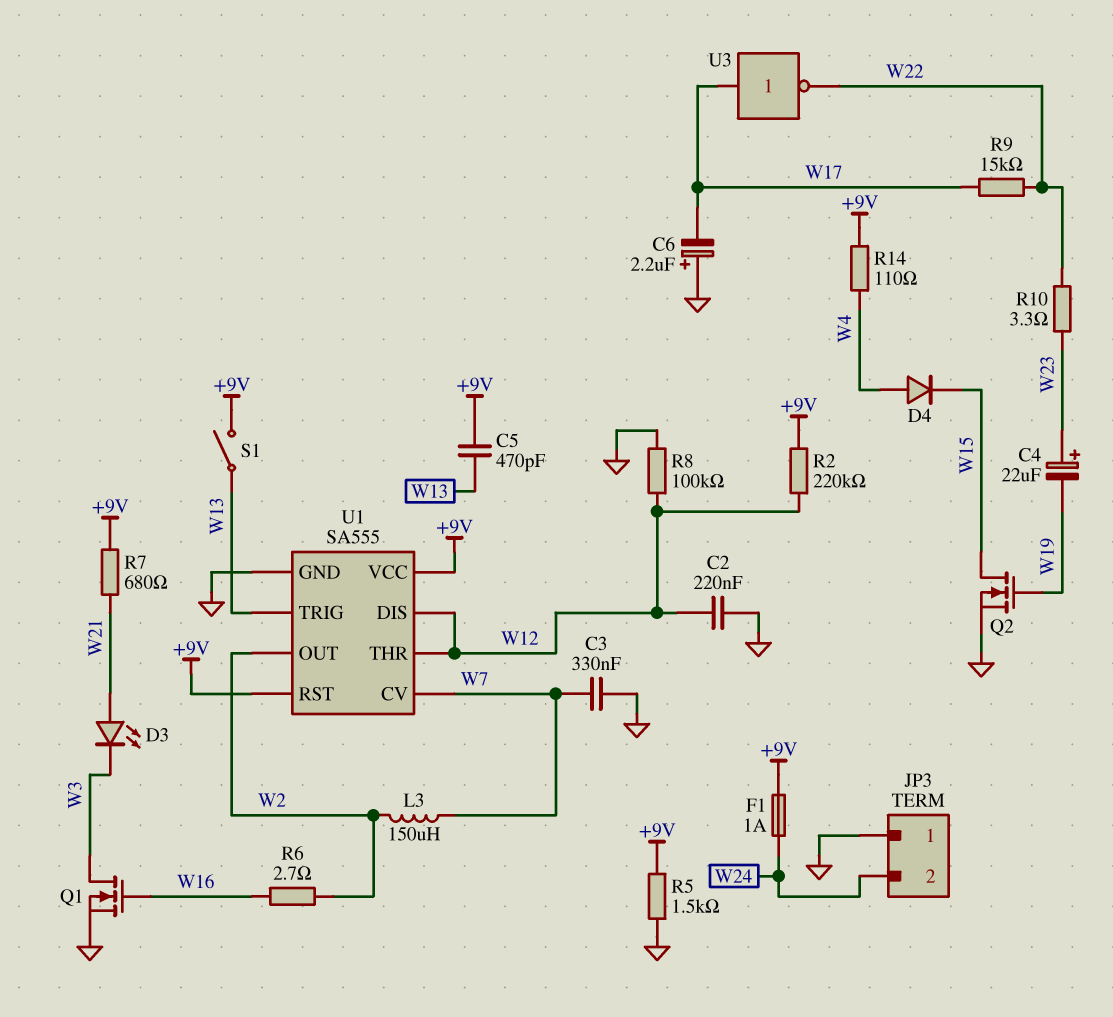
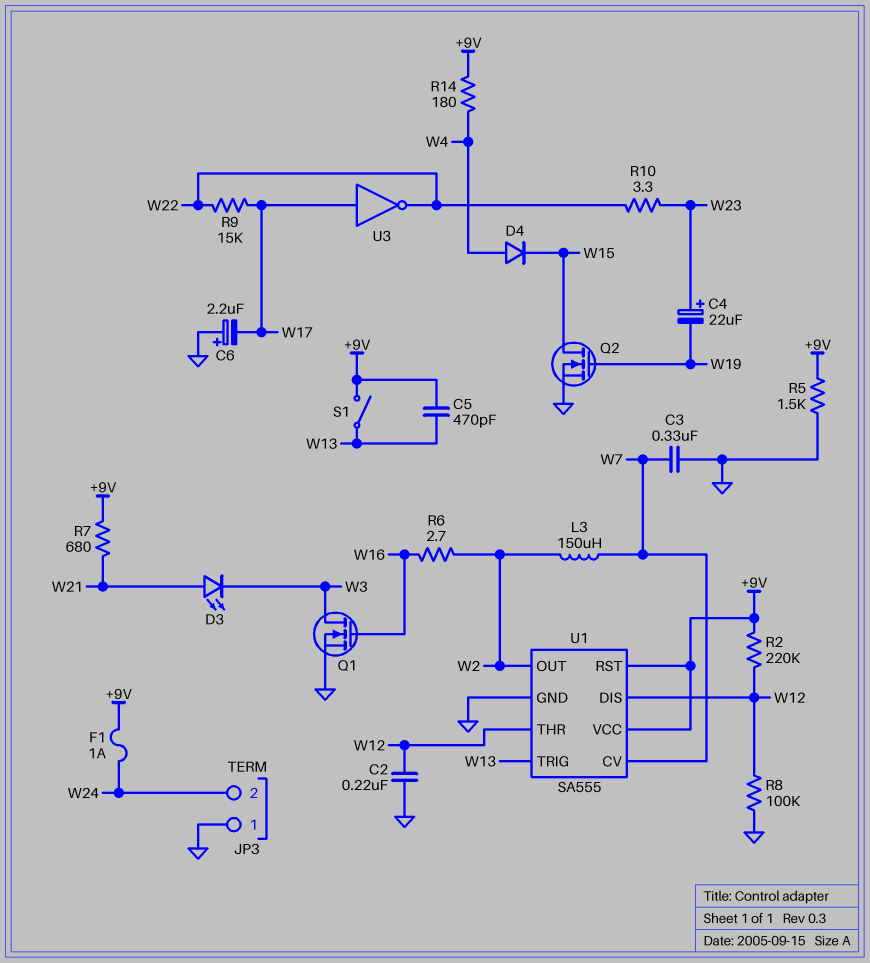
R14: 110 (+9V, W4) -> 180 (+9V, W4)

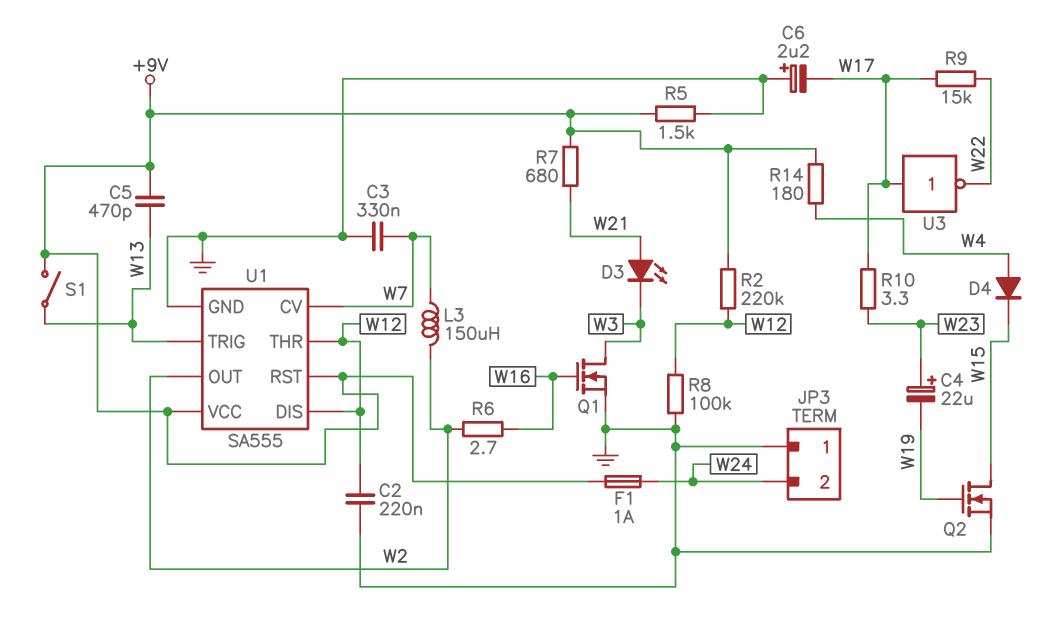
R10: 3.3 (W22, W23) -> 3.3 (W17, W23)

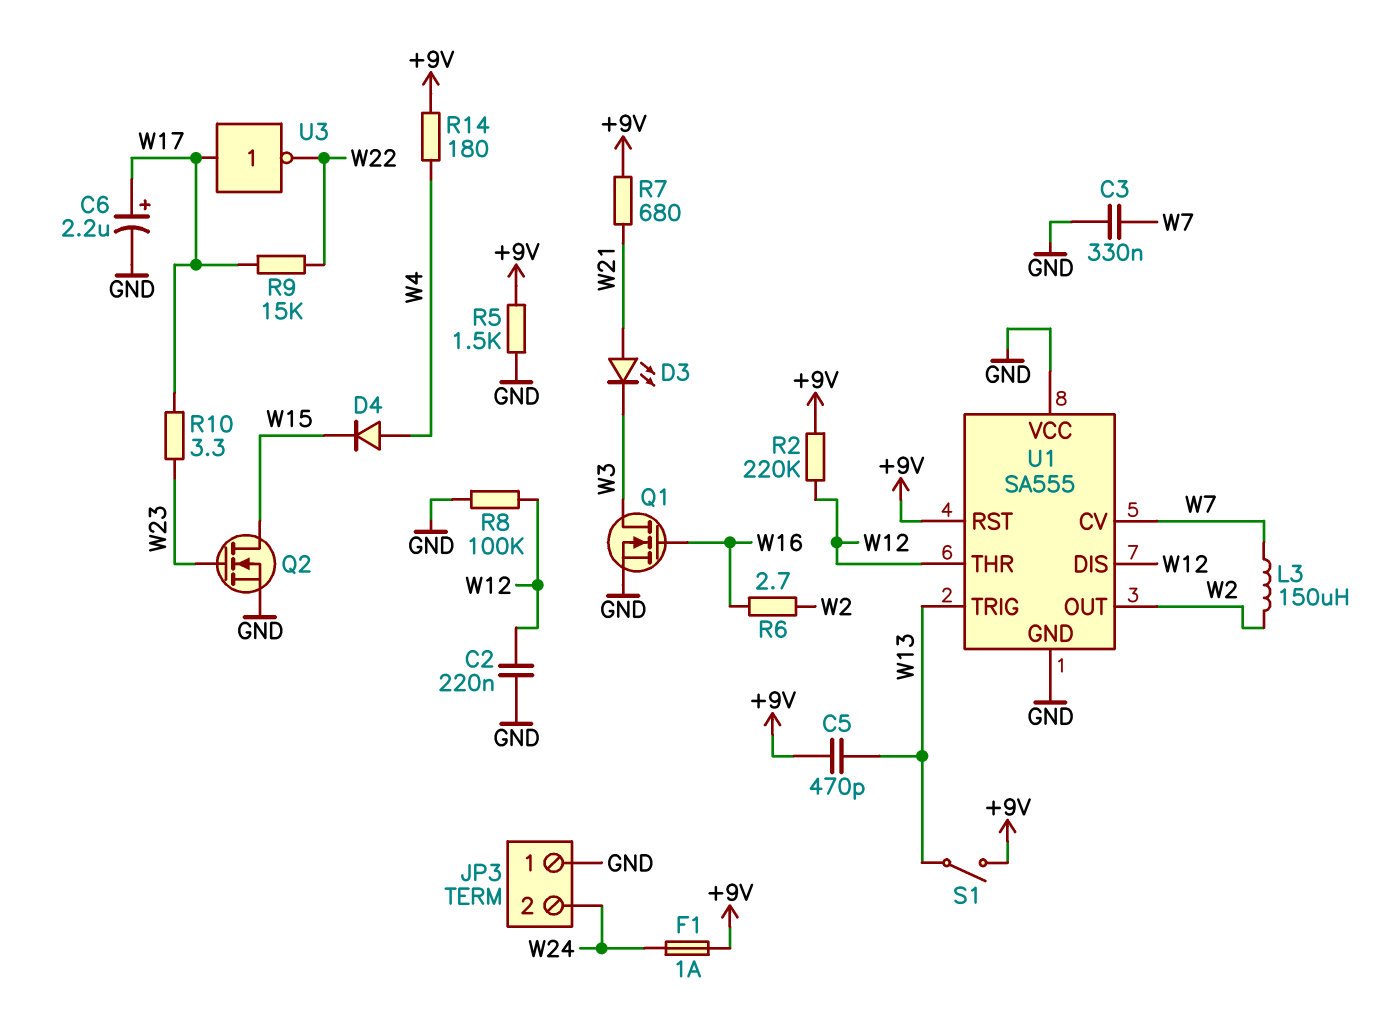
C4: 22uF (plus W23, minus W19) -> none
C6: 2.2uF (plus GND, minus W17) -> 2.2uF (plus W17, minus GND)
Q2: NMOS (G W19, D W15, S GND) -> NMOS (G W23, D W15, S GND)
U1 pin VCC: +9V -> GND

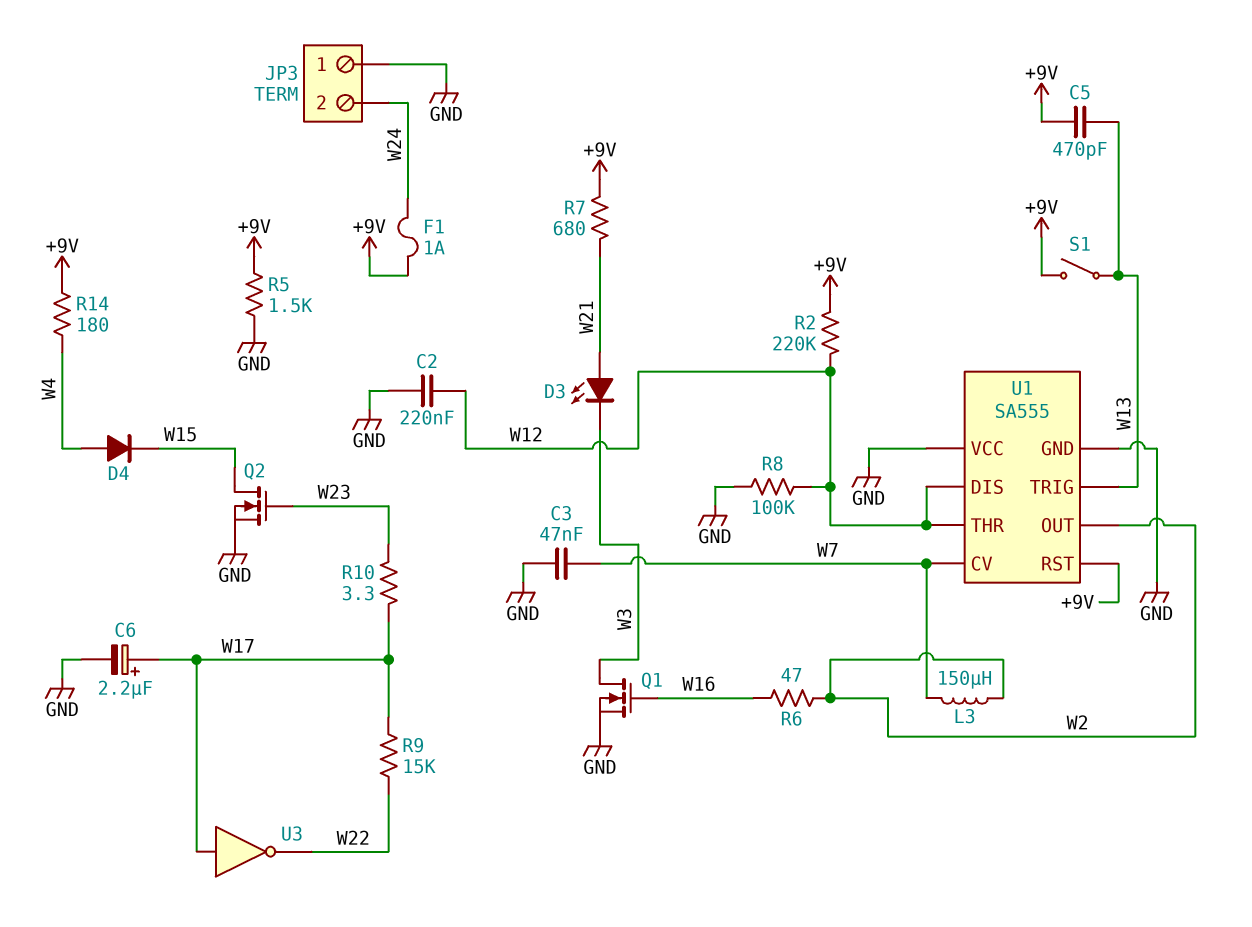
C3: 330nF (GND, W7) -> 47nF (GND, W7)
R6: 2.7 (W2, W16) -> 47 (W2, W16)

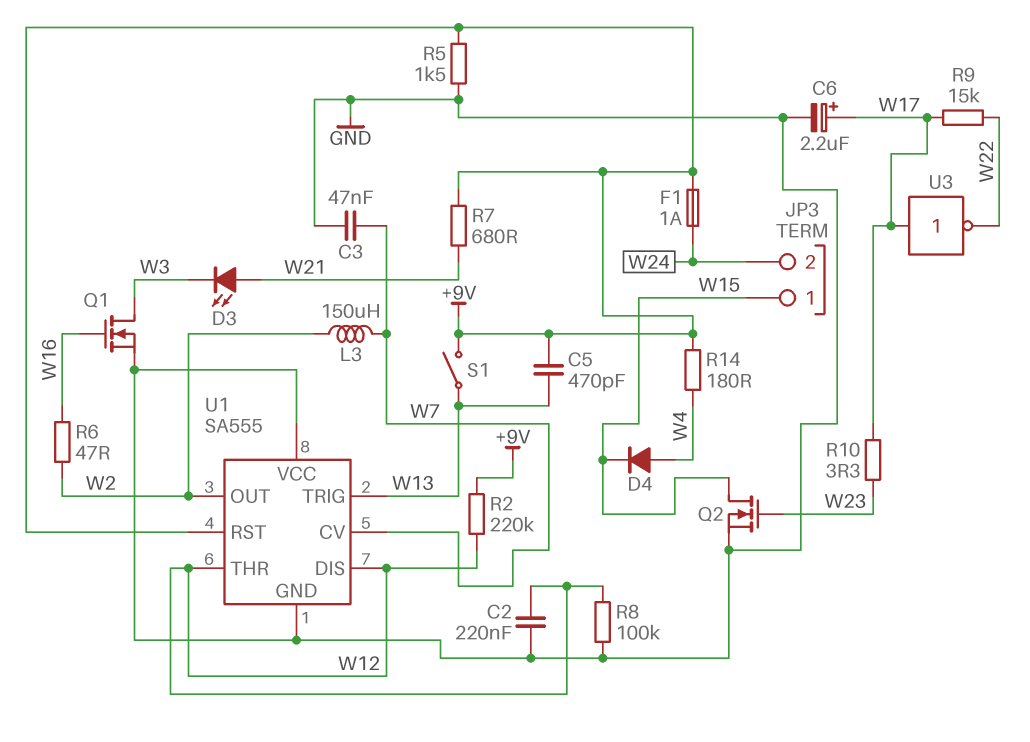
JP3 pin 1: GND -> W15

